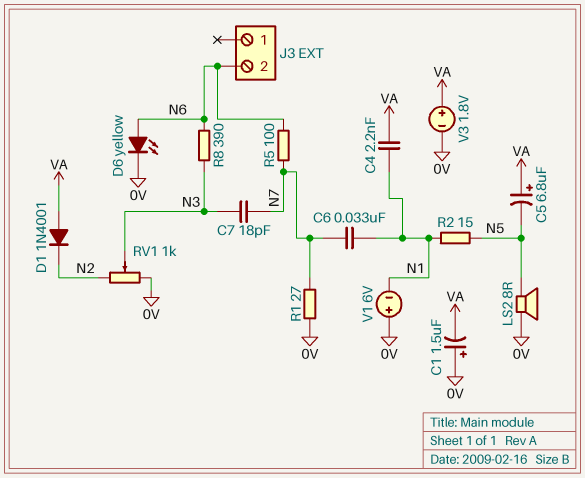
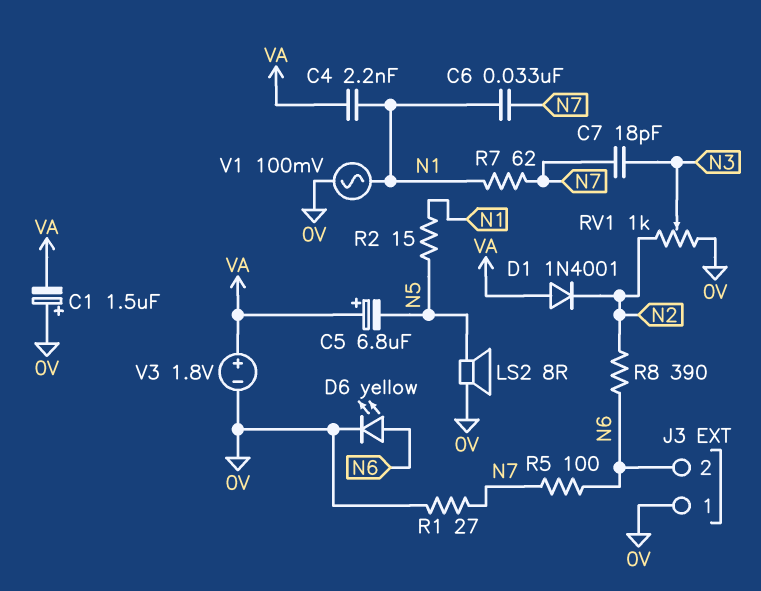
J3 pin 1: none -> 0V
R7: none -> 62 (N1, N7)
R8: 390 (N3, N6) -> 390 (N2, N6)
V1: 6V (plus 0V, minus N1) -> AC 100mV (0V, N1)

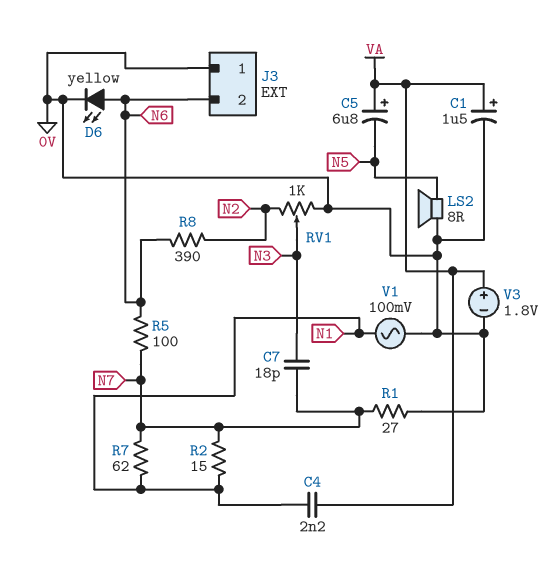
C1: 1.5uF (plus 0V, minus VA) -> 1.5uF (plus VA, minus 0V)
C6: 33nF (N1, N7) -> none
D1: diode 1N4001 (A VA, K N2) -> none
R2: 15 (N1, N5) -> 15 (N1, N7)

